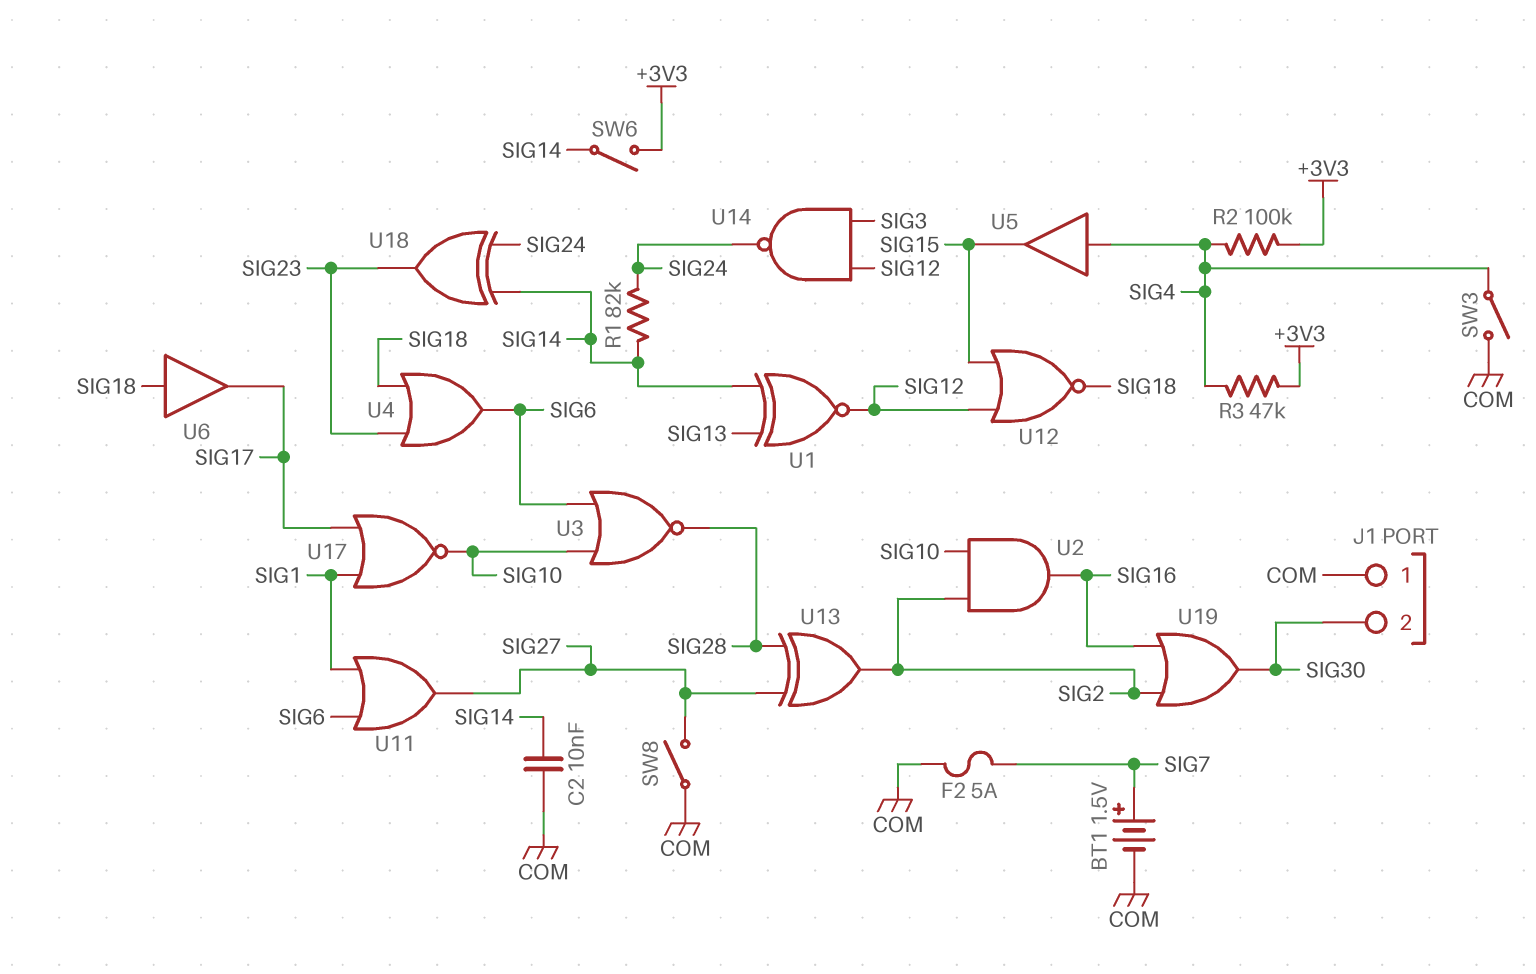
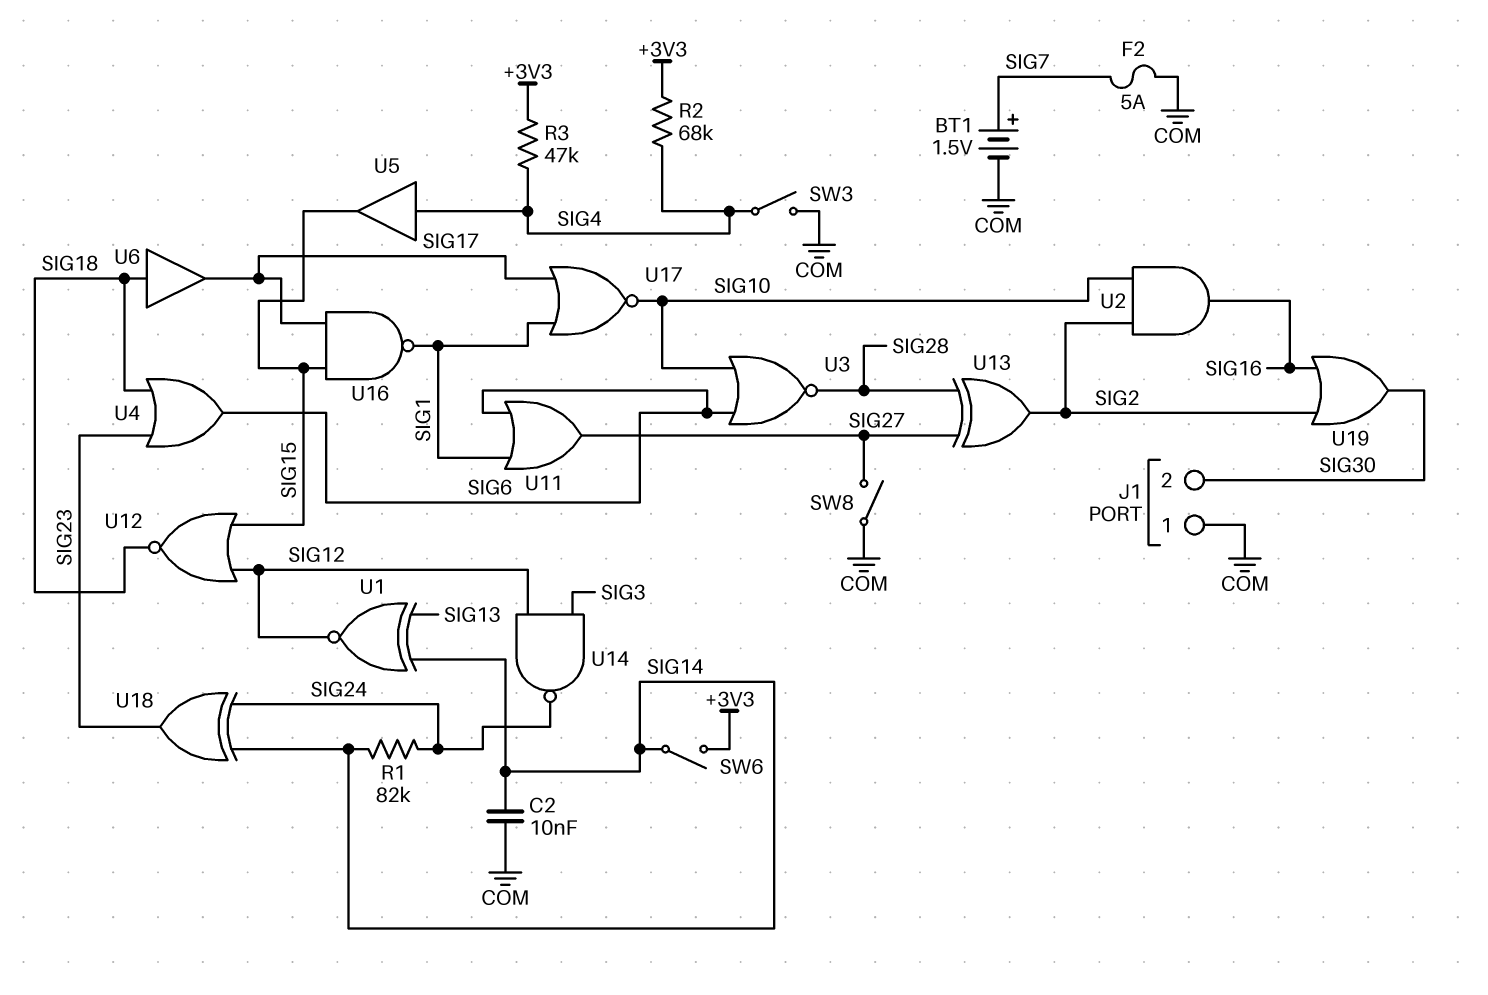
R2: 100k (+3V3, SIG4) -> 68k (+3V3, SIG4)
U16: none -> NAND (in SIG15, in SIG17, out SIG1)

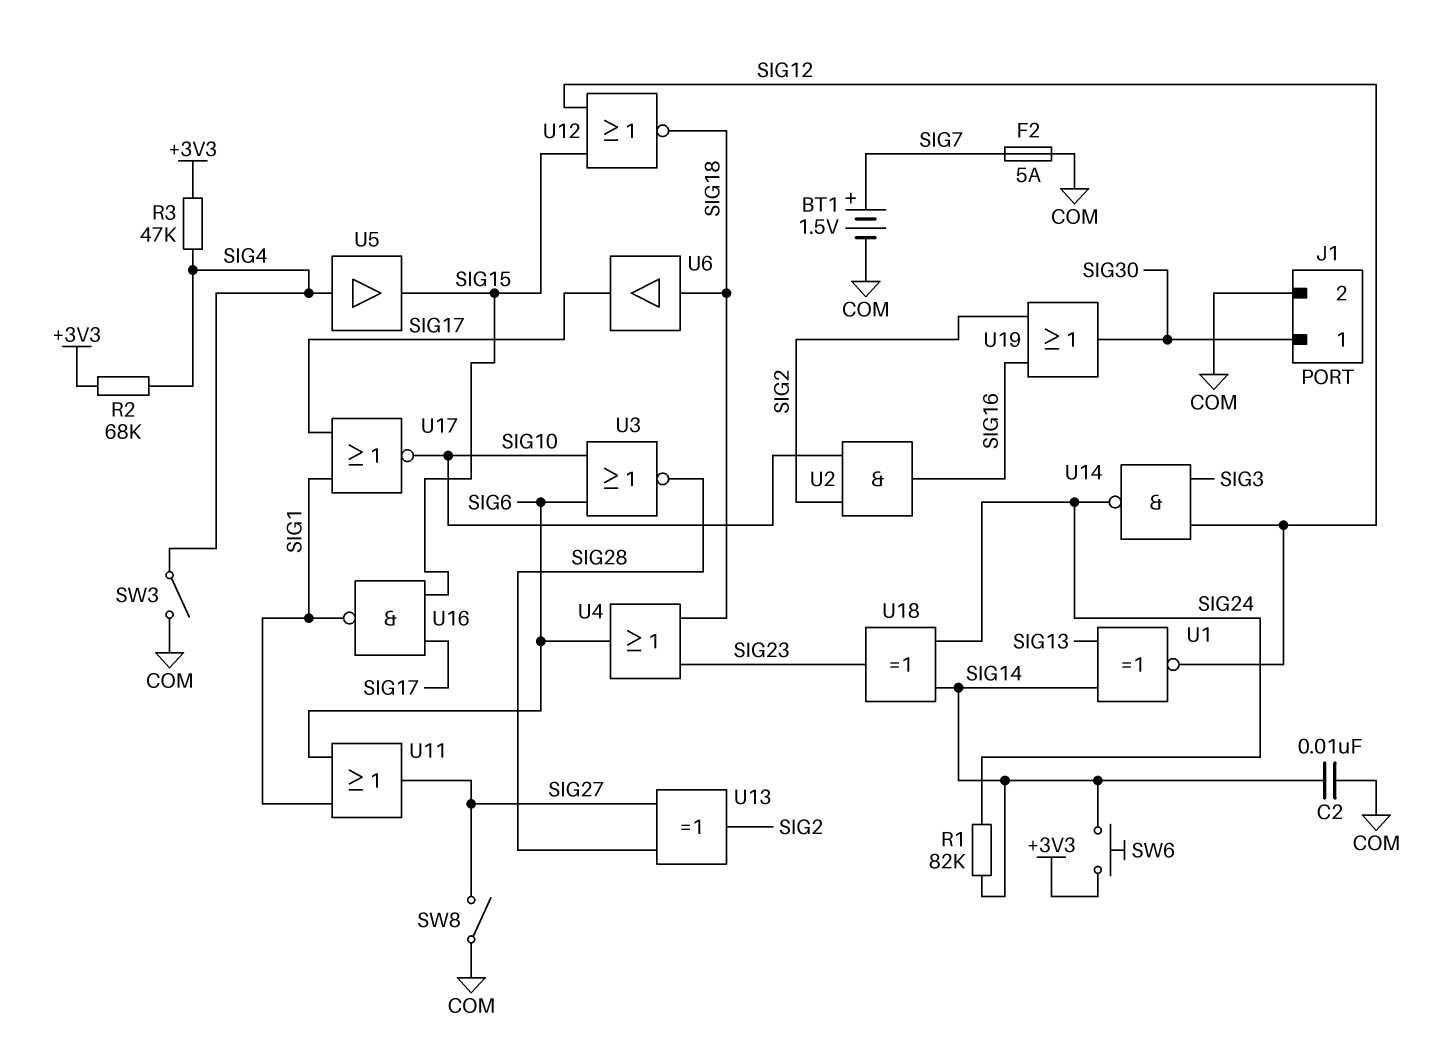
J1 pin 1: COM -> SIG30
J1 pin 2: SIG30 -> COM
SW6: switch (+3V3, SIG14) -> button (+3V3, SIG14)

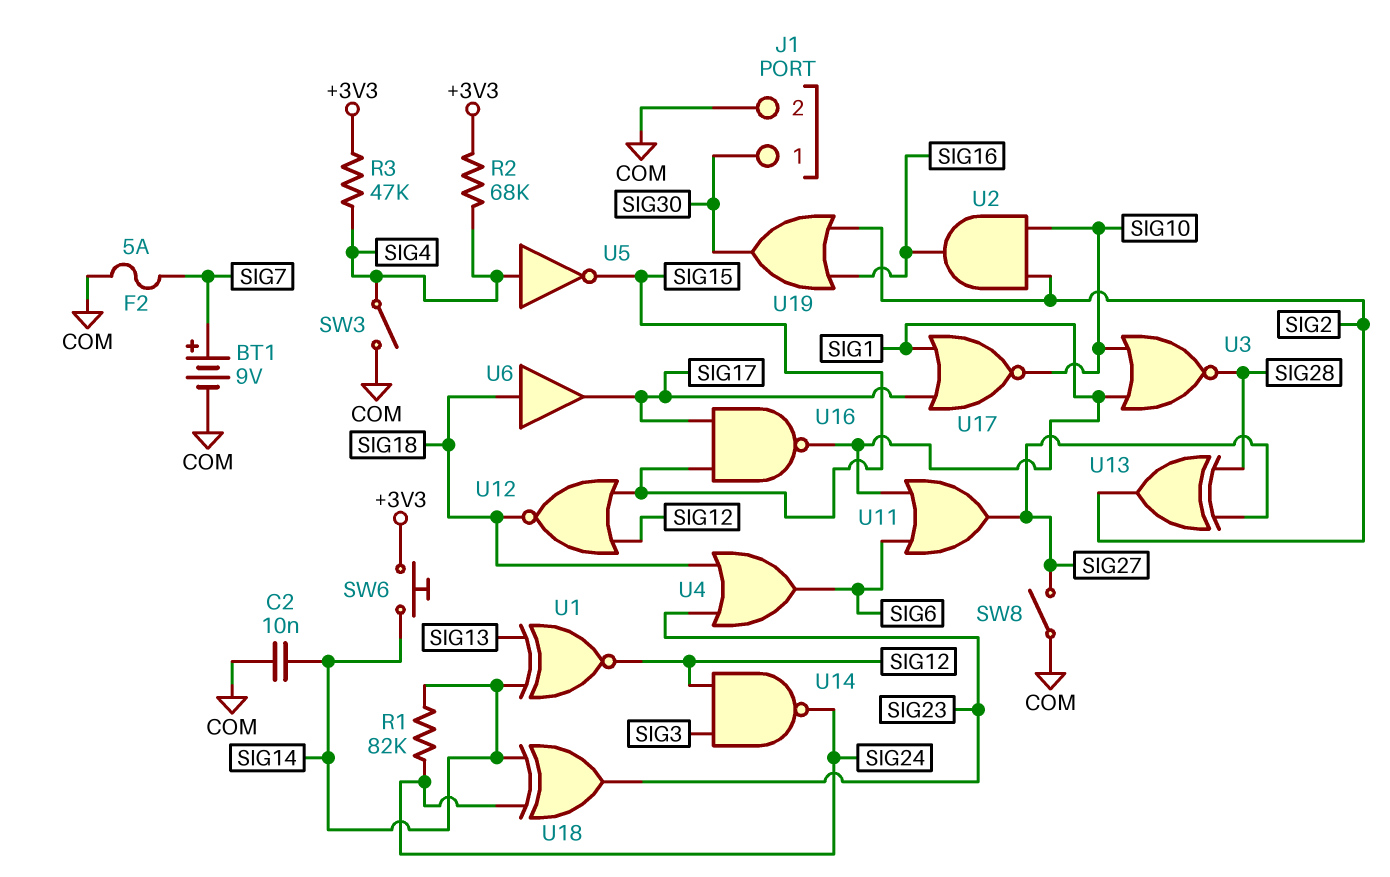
BT1: 1.5V (plus SIG7, minus COM) -> 9V (plus SIG7, minus COM)
U3: NOR (in SIG6, in SIG10, out SIG28) -> NOR (in SIG1, in SIG10, out SIG28)
U5: buffer (in SIG4, out SIG15) -> NOT (in SIG4, out SIG15)

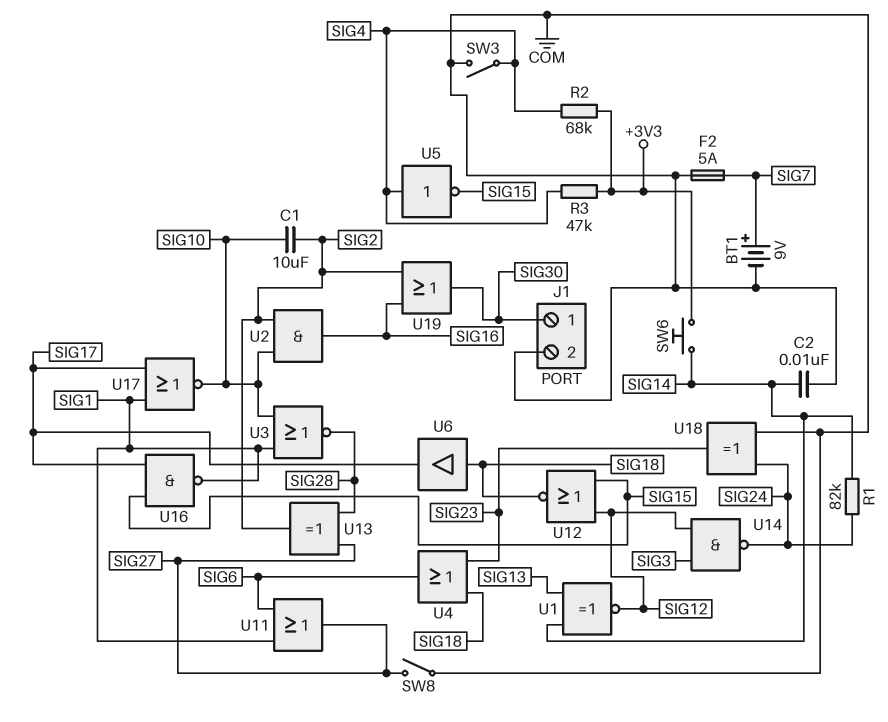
C1: none -> 10uF (SIG2, SIG10)
U18: XOR (in SIG14, in SIG24, out SIG23) -> XOR (in COM, in SIG24, out SIG23)

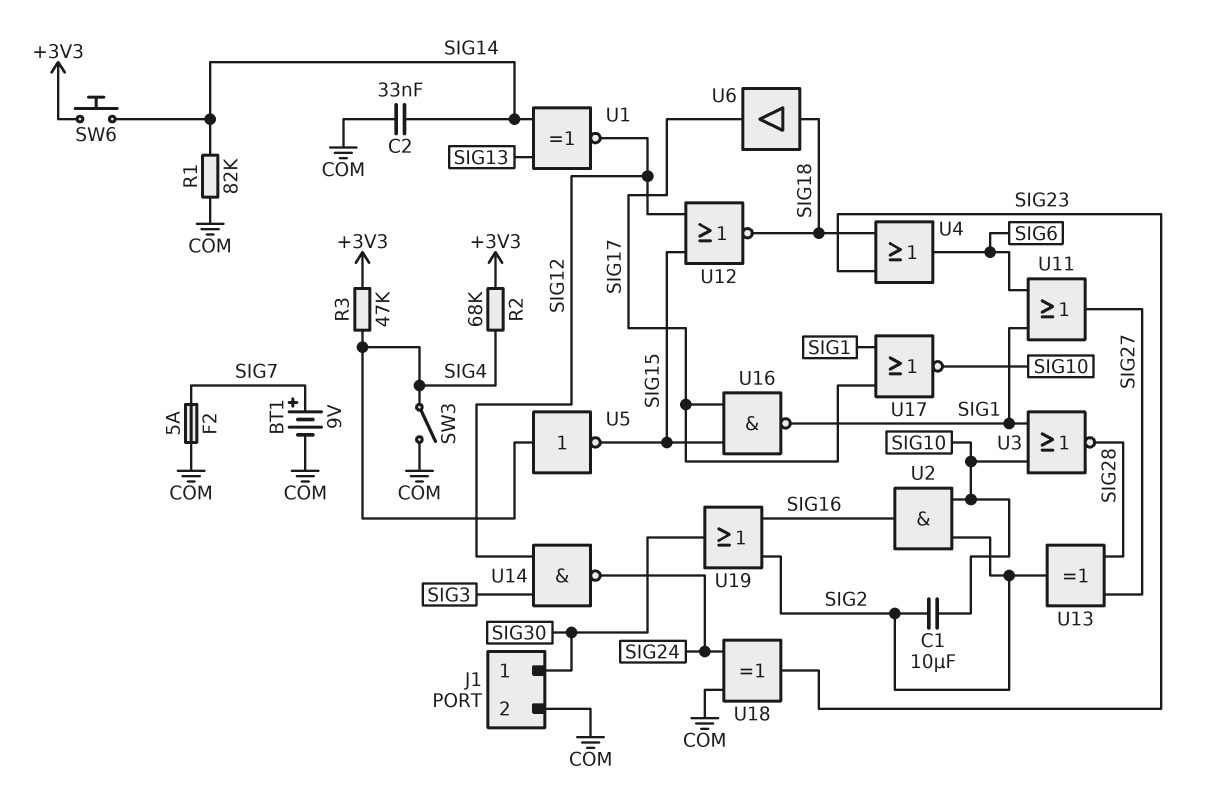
C2: 10nF (COM, SIG14) -> 33nF (COM, SIG14)
R1: 82k (SIG14, SIG24) -> 82k (COM, SIG14)
SW8: switch (COM, SIG27) -> none

